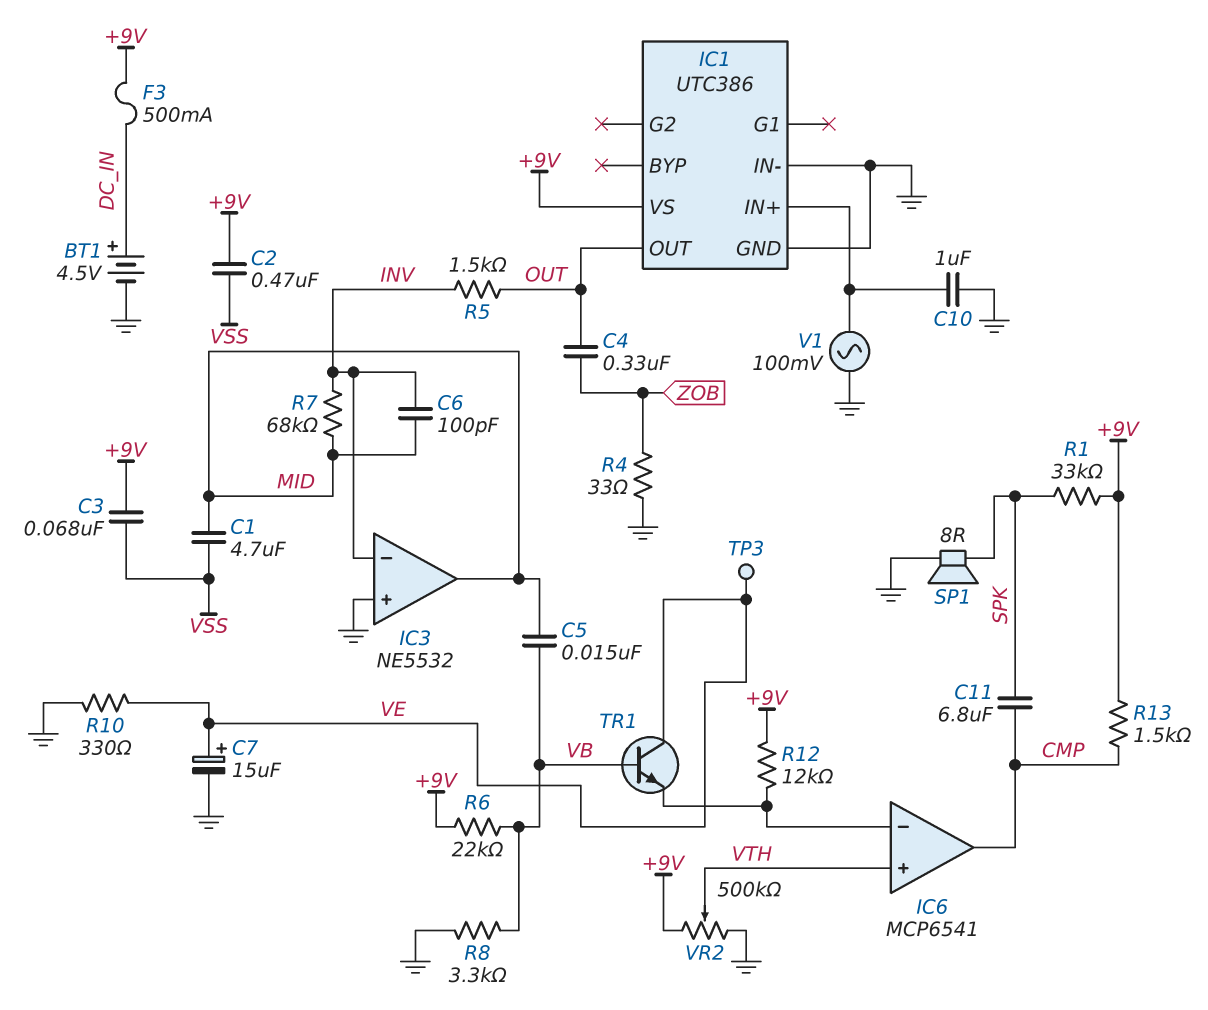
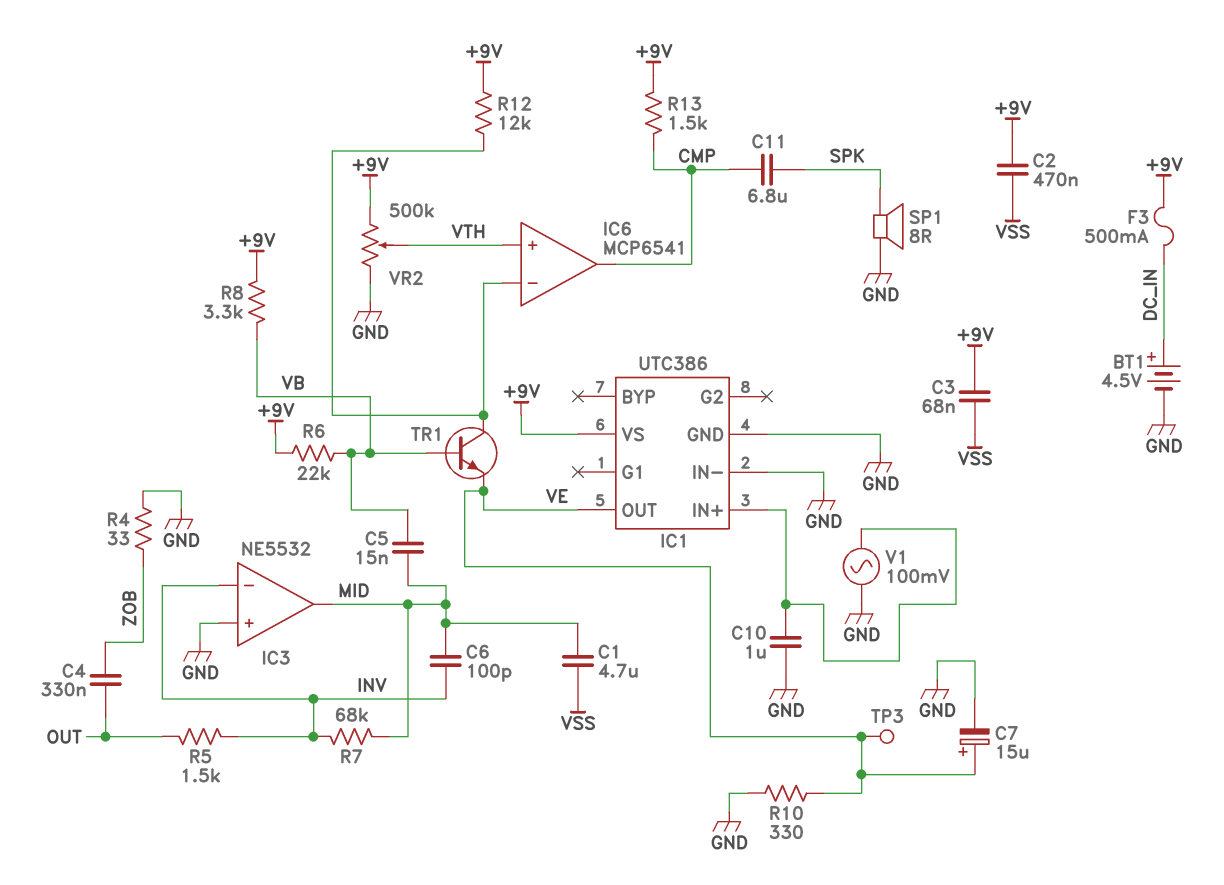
IC1 pin OUT: OUT -> VE
R1: 33k (+9V, SPK) -> none
R8: 3.3k (GND, VB) -> 3.3k (+9V, VB)
TR1: NPN (B VB, C VE, E IC6/in-) -> NPN (B VB, C IC6/in-, E VE)

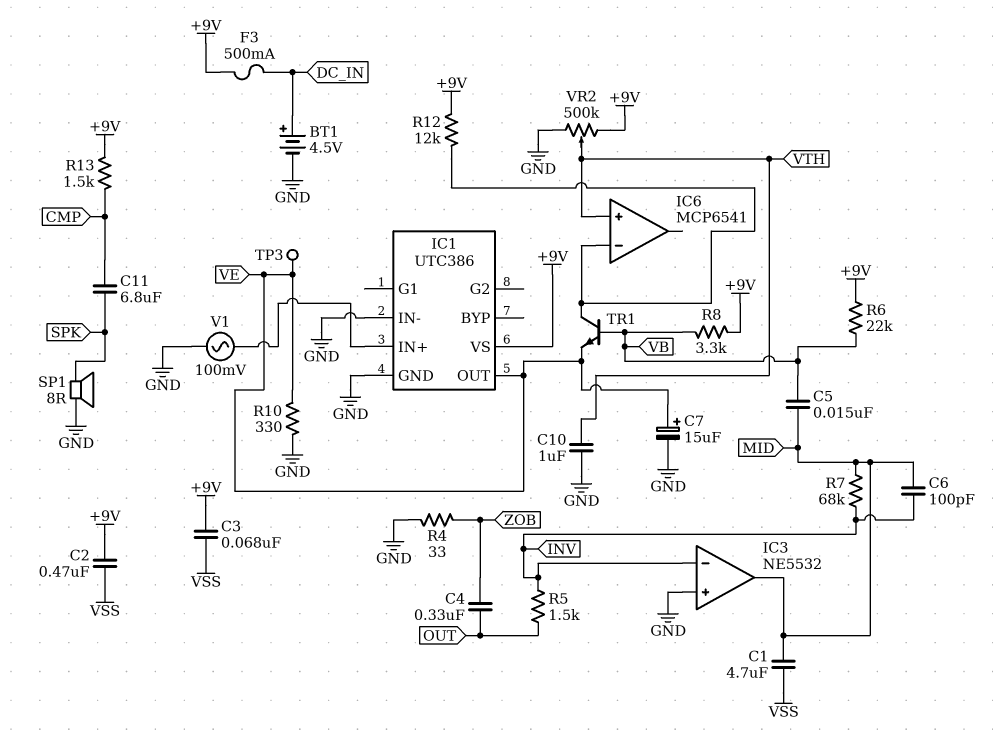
C10: 1uF (GND, IC1/IN+) -> 1uF (GND, VTH)
IC6 pin out: CMP -> none

